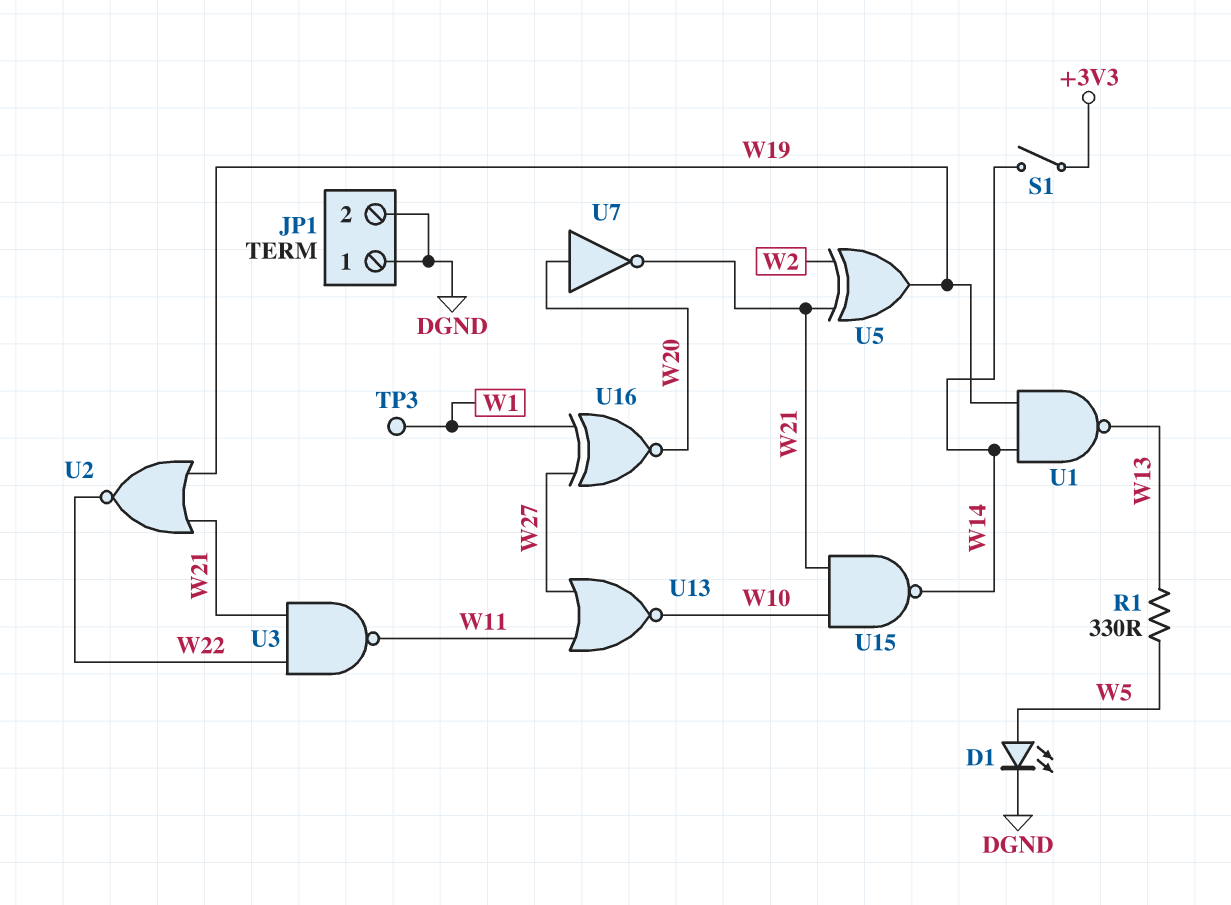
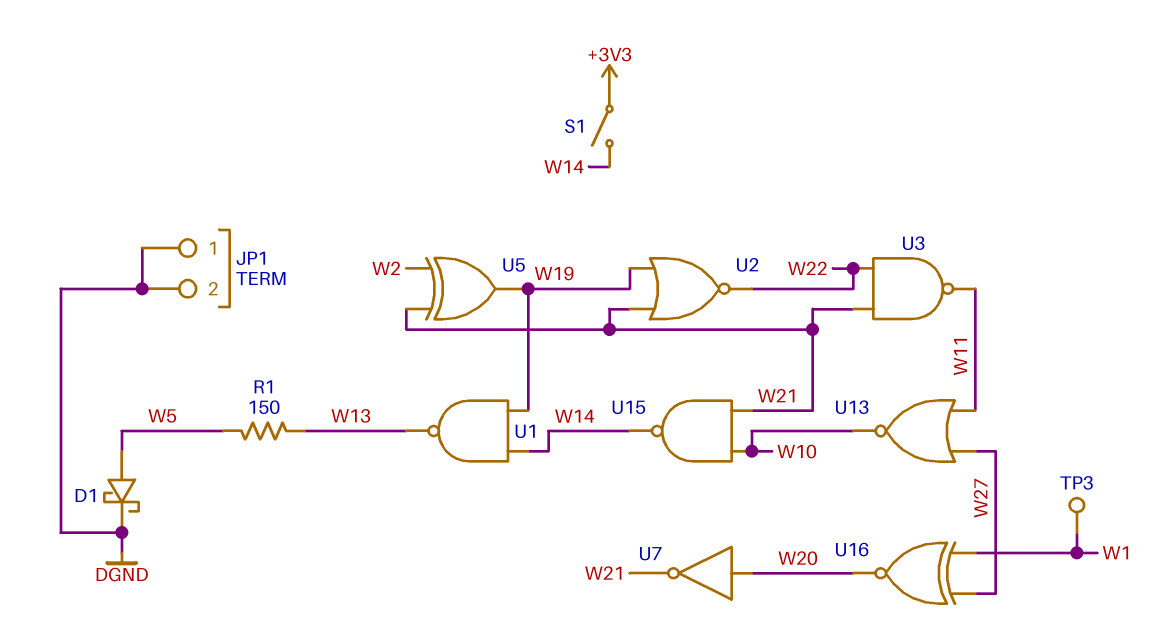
D1: LED (A W5, K DGND) -> schottky (A W5, K DGND)
R1: 330 (W5, W13) -> 150 (W5, W13)

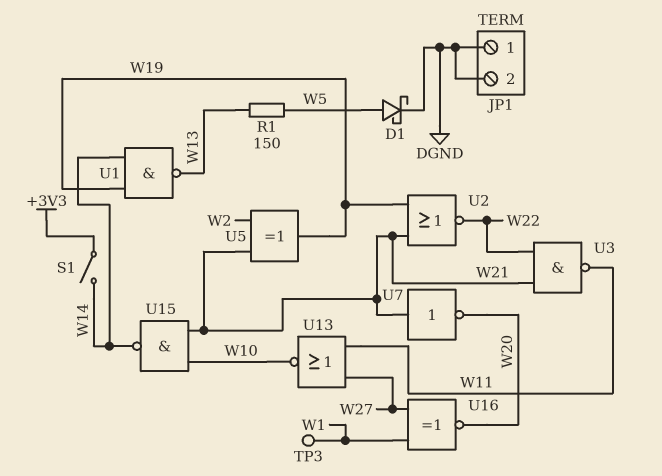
U7: NOT (in W20, out W21) -> NOT (in W21, out W20)

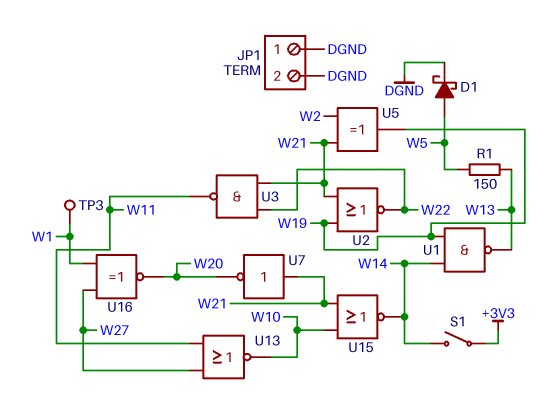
U15: NAND (in W10, in W21, out W14) -> NOR (in W10, in W21, out W14)

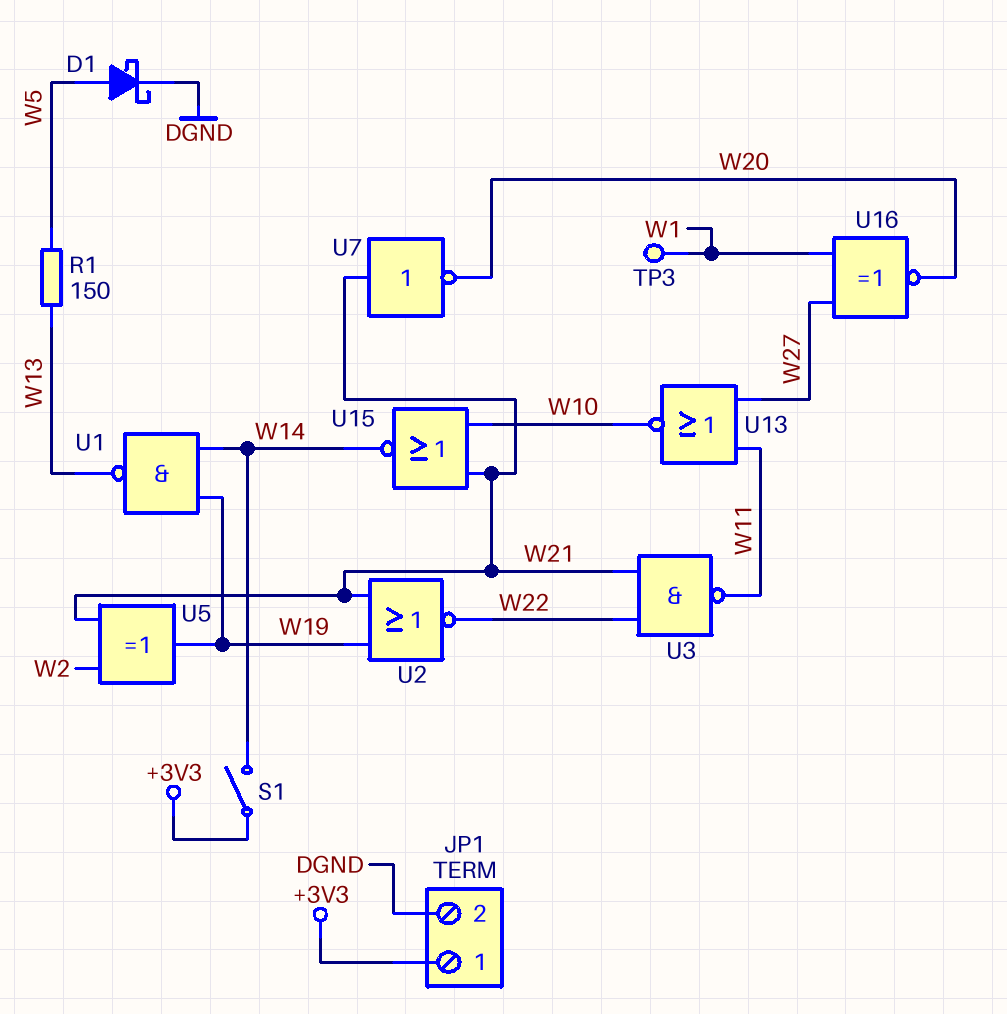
JP1 pin 1: DGND -> +3V3

